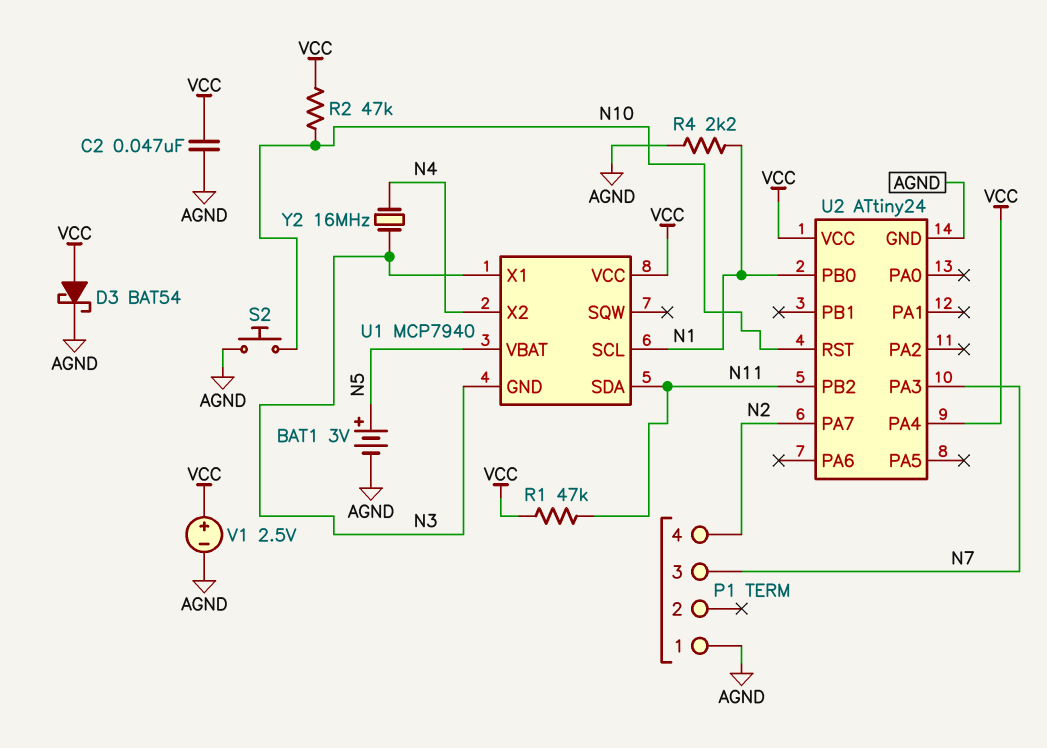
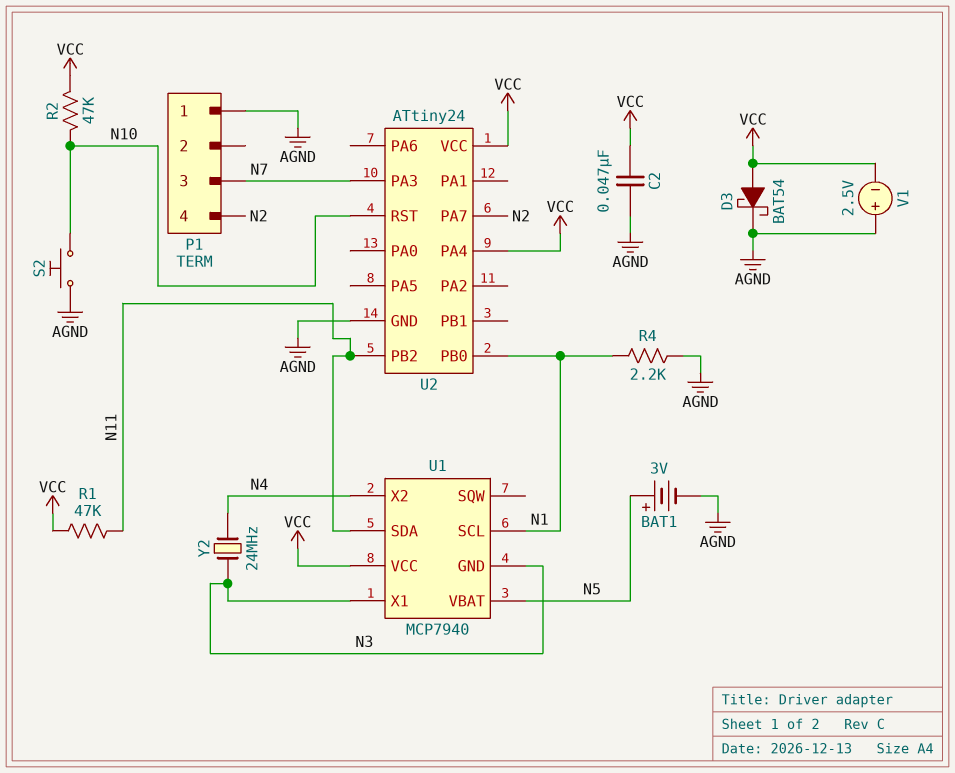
V1: 2.5V (plus VCC, minus AGND) -> 2.5V (plus AGND, minus VCC)
Y2: 16MHz (N3, N4) -> 24MHz (N3, N4)

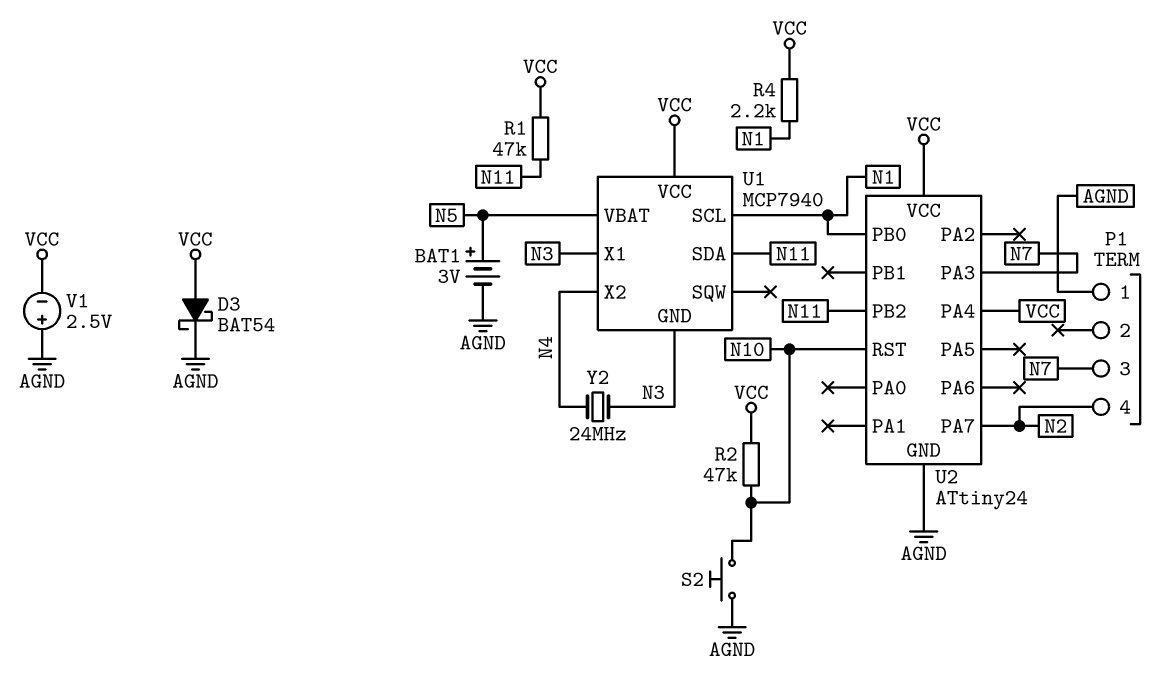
C2: 47nF (AGND, VCC) -> none
R4: 2.2k (AGND, N1) -> 2.2k (N1, VCC)

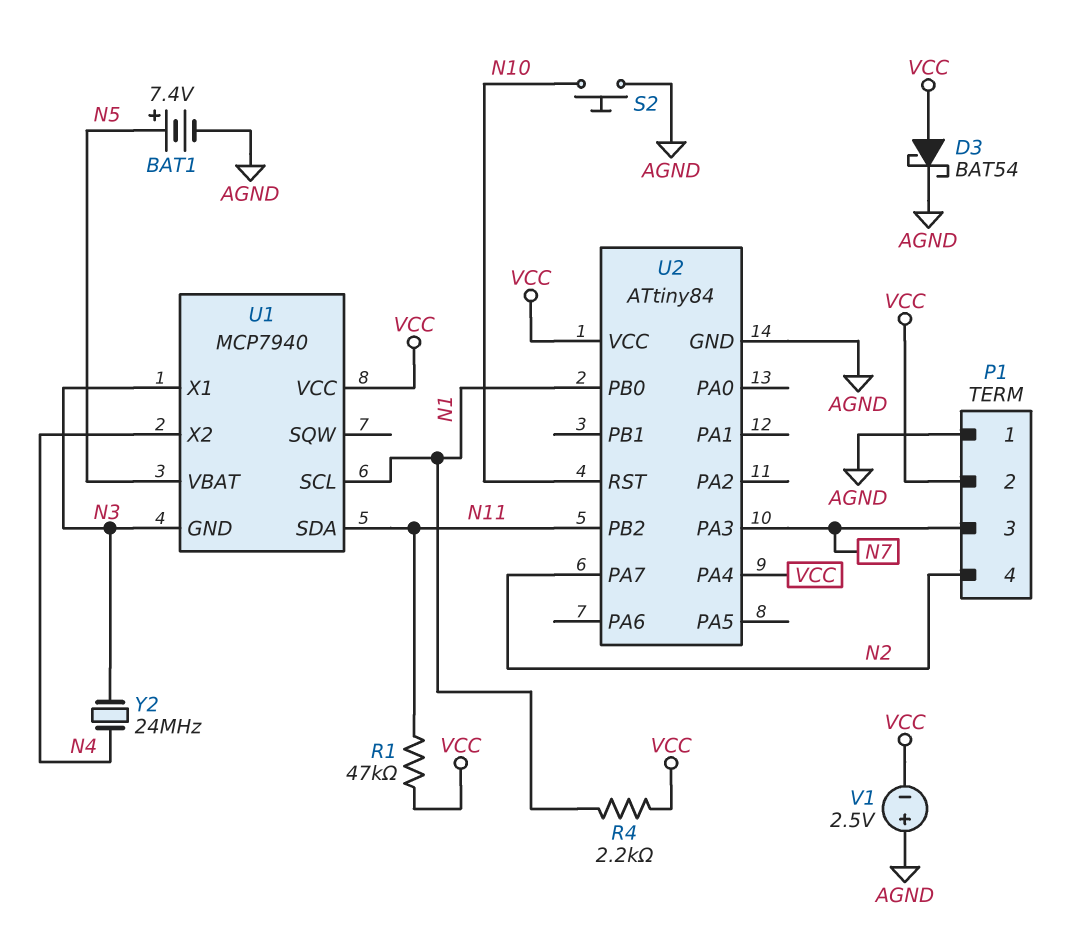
BAT1: 3V (plus N5, minus AGND) -> 7.4V (plus N5, minus AGND)
P1 pin 2: none -> VCC
R2: 47k (N10, VCC) -> none
U2: ATtiny24 -> ATtiny84

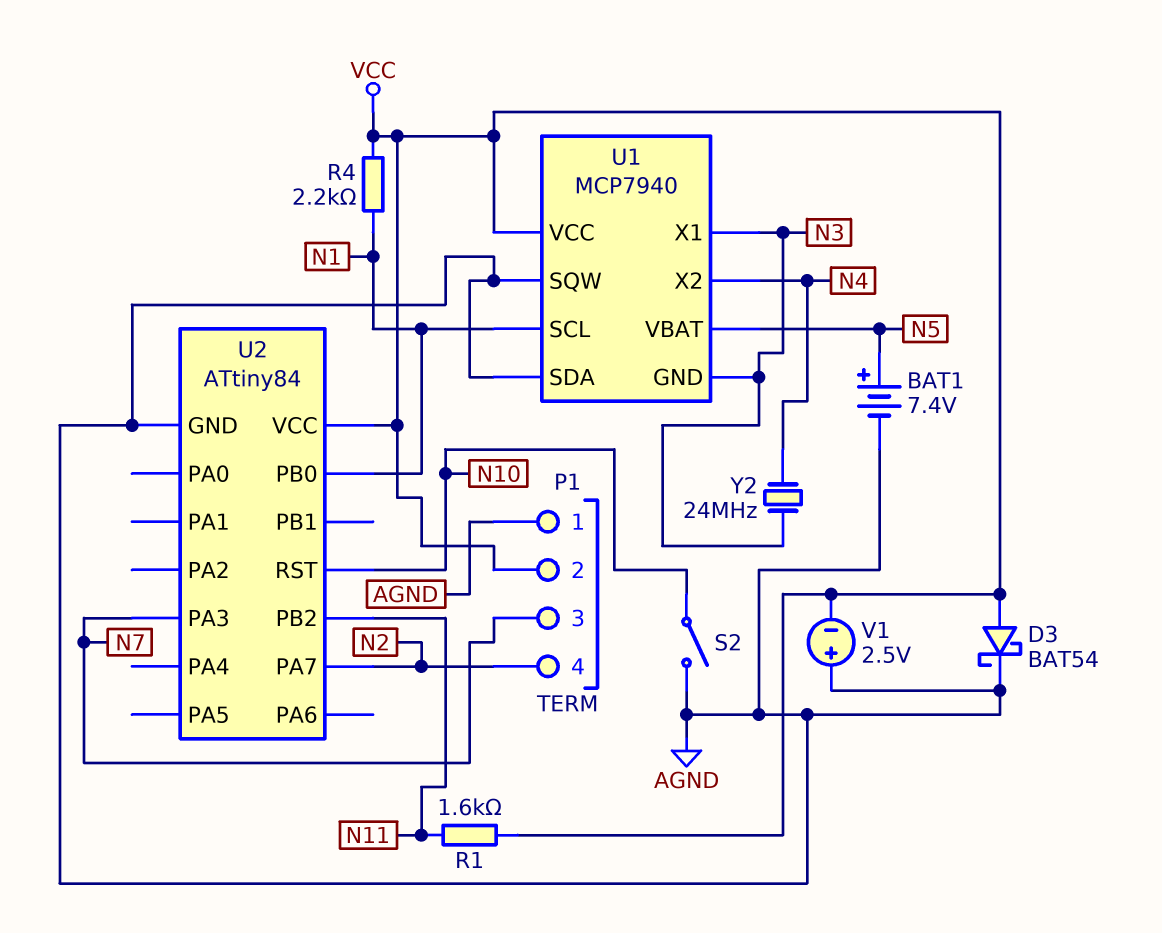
R1: 47k (N11, VCC) -> 1.6k (N11, VCC)
S2: button (AGND, N10) -> switch (AGND, N10)
U1 pin SDA: N11 -> AGND
U1 pin SQW: none -> AGND
U2 pin PA4: VCC -> none

